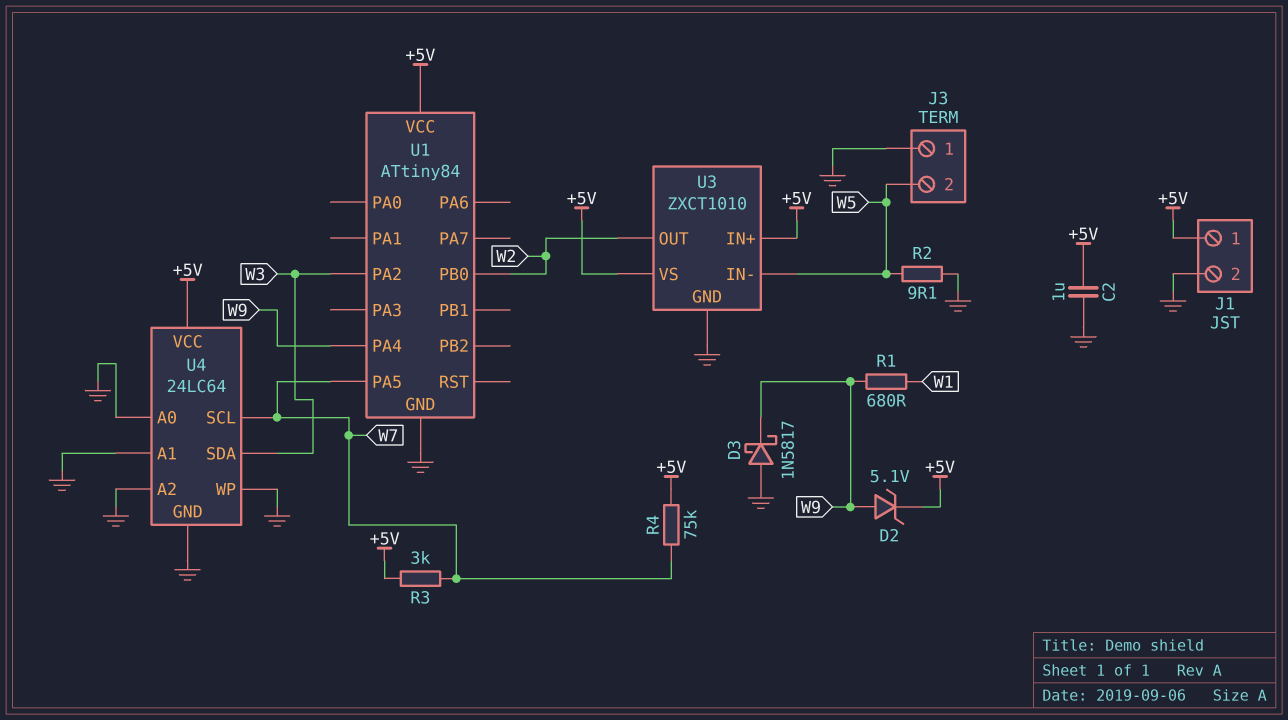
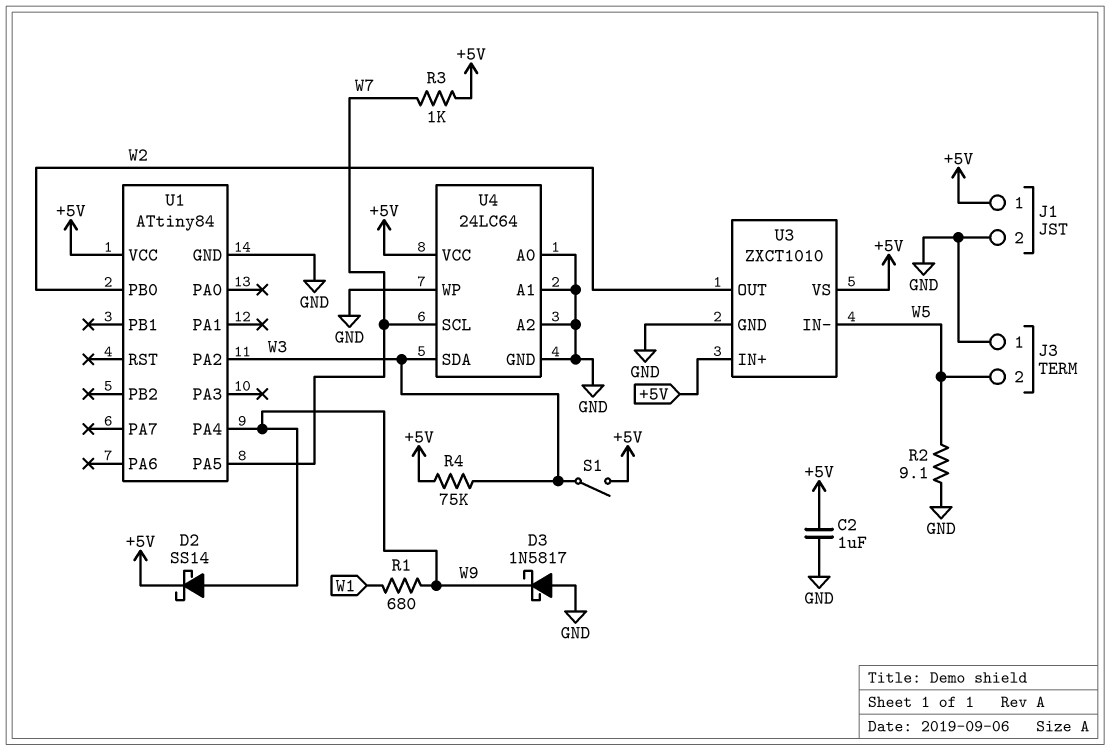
D2: zener 5.1V (A W9, K +5V) -> schottky SS14 (A W9, K +5V)
R3: 3k (+5V, W7) -> 1k (+5V, W7)
R4: 75k (+5V, W7) -> 75k (+5V, W3)
S1: none -> switch (+5V, W3)

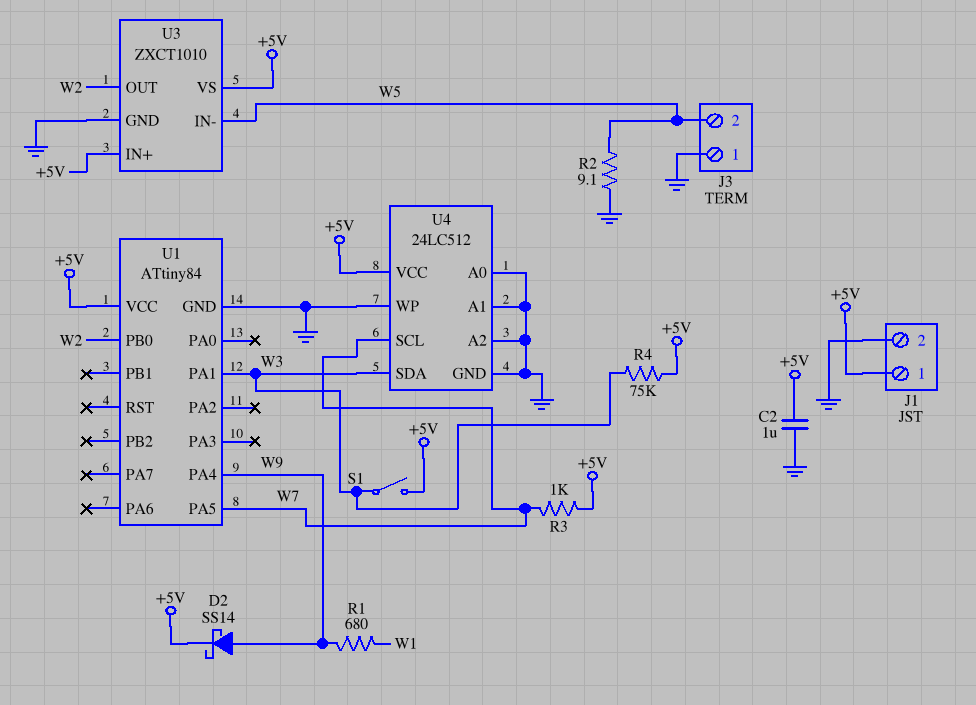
D3: schottky 1N5817 (A GND, K W9) -> none
U1 pin PA1: none -> W3
U1 pin PA2: W3 -> none
U4: 24LC64 -> 24LC512

